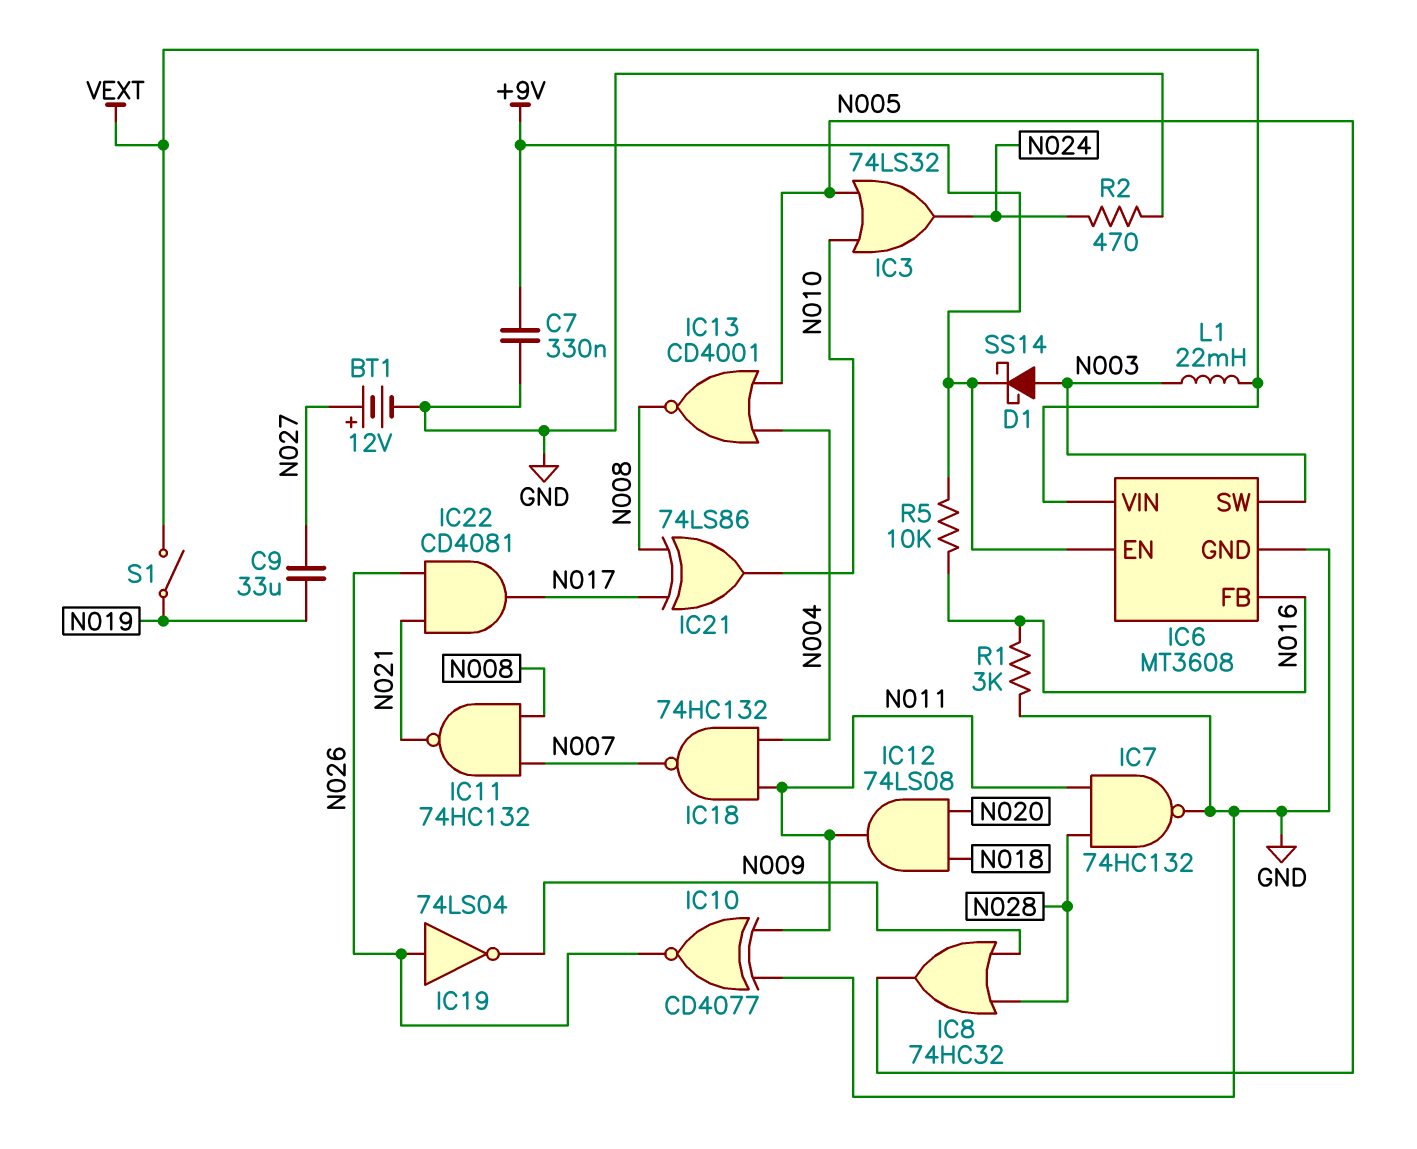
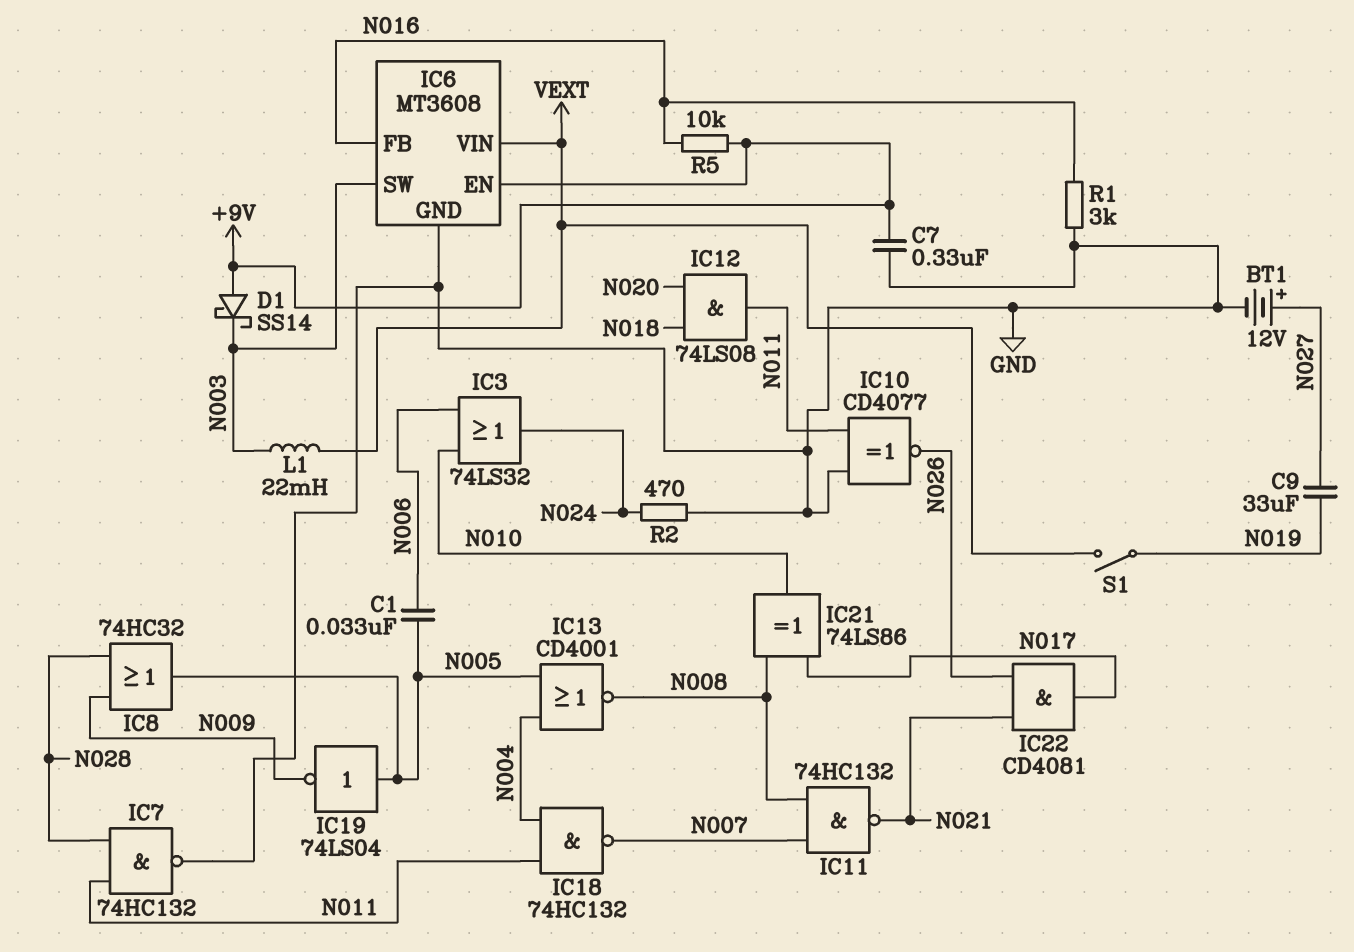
C1: none -> 33nF (N005, N006)
D1: schottky SS14 (A N003, K +9V) -> schottky SS14 (A +9V, K N003)
IC3: OR 74LS32 (in N005, in N010, out N024) -> OR 74LS32 (in N006, in N010, out N024)
IC19: NOT 74LS04 (in N026, out N009) -> NOT 74LS04 (in N005, out N009)

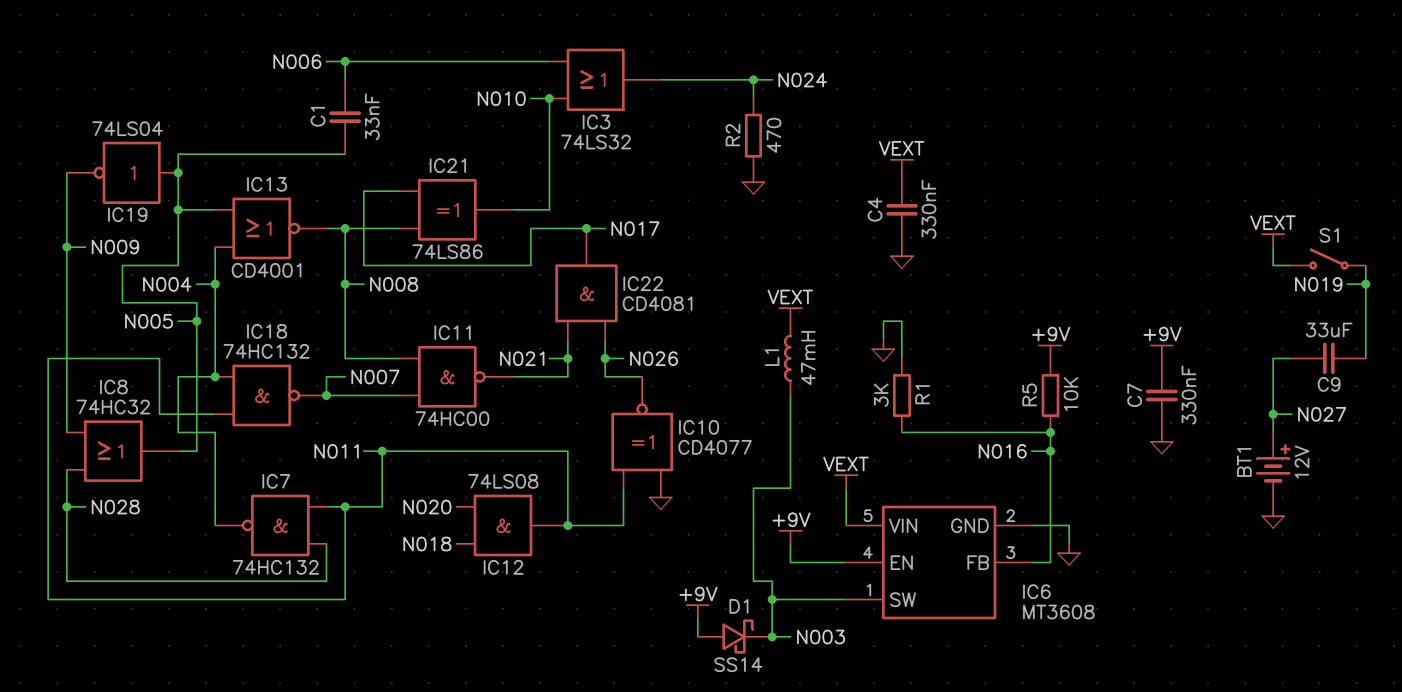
C4: none -> 330nF (GND, VEXT)
IC7: NAND 74HC132 (in N011, in N028, out GND) -> NAND 74HC132 (in N011, in N028, out N004)
IC11: NAND 74HC132 (in N007, in N008, out N021) -> NAND 74HC00 (in N007, in N008, out N021)
L1: 22mH (N003, VEXT) -> 47mH (N003, VEXT)

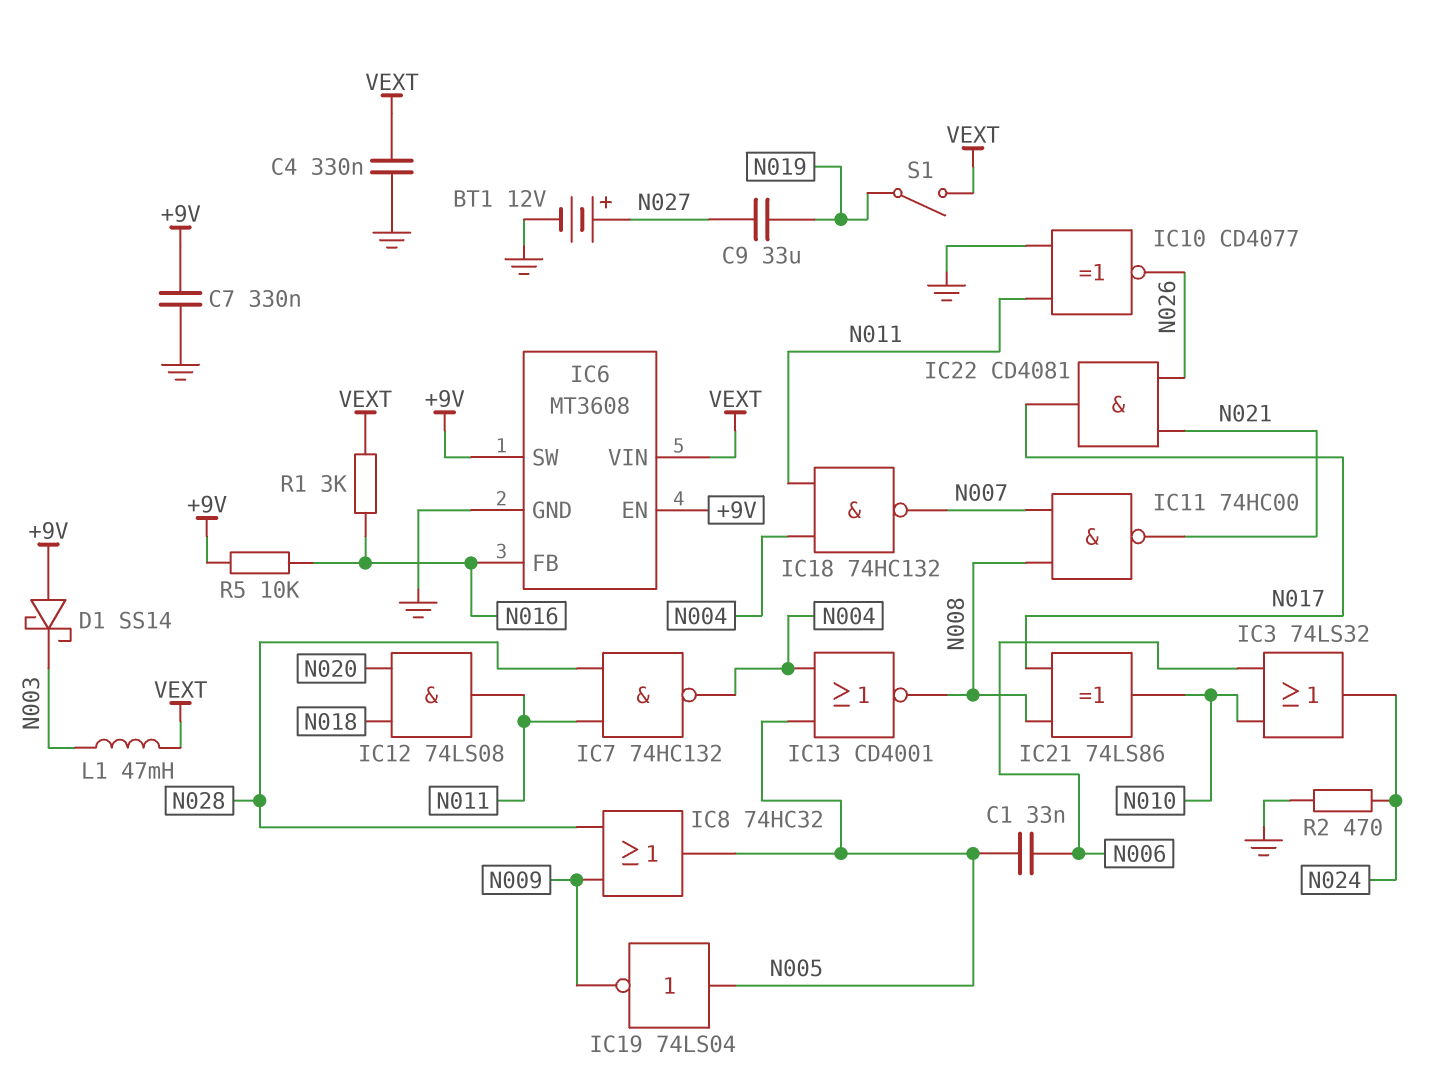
IC6 pin SW: N003 -> +9V
R1: 3k (GND, N016) -> 3k (N016, VEXT)

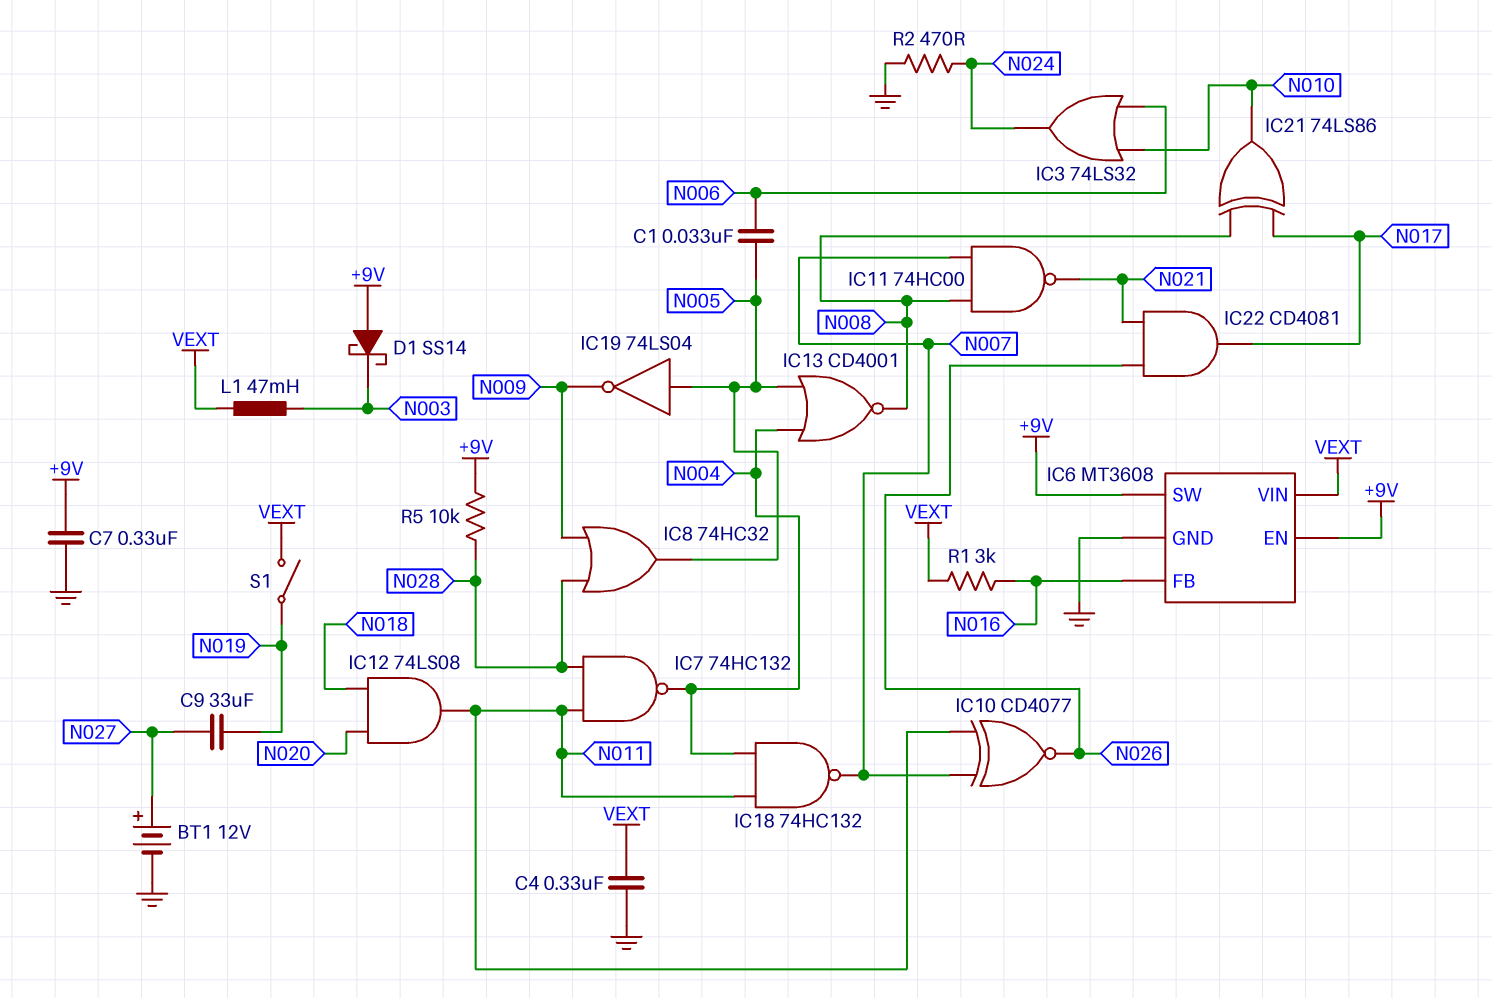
IC10: XNOR CD4077 (in GND, in N011, out N026) -> XNOR CD4077 (in N007, in N011, out N026)
R5: 10k (+9V, N016) -> 10k (+9V, N028)

